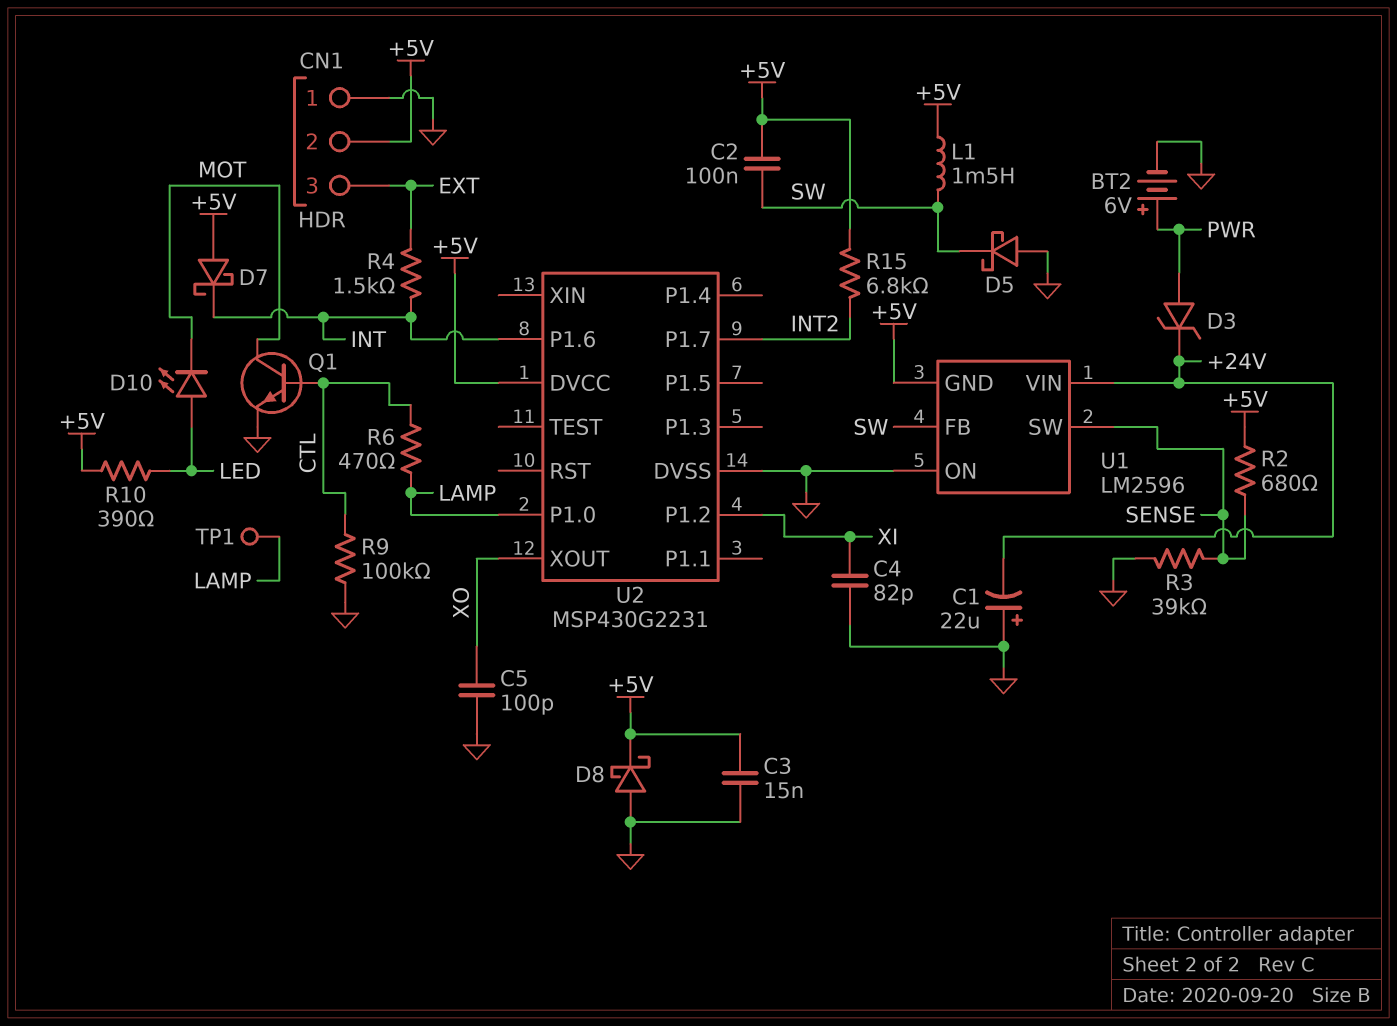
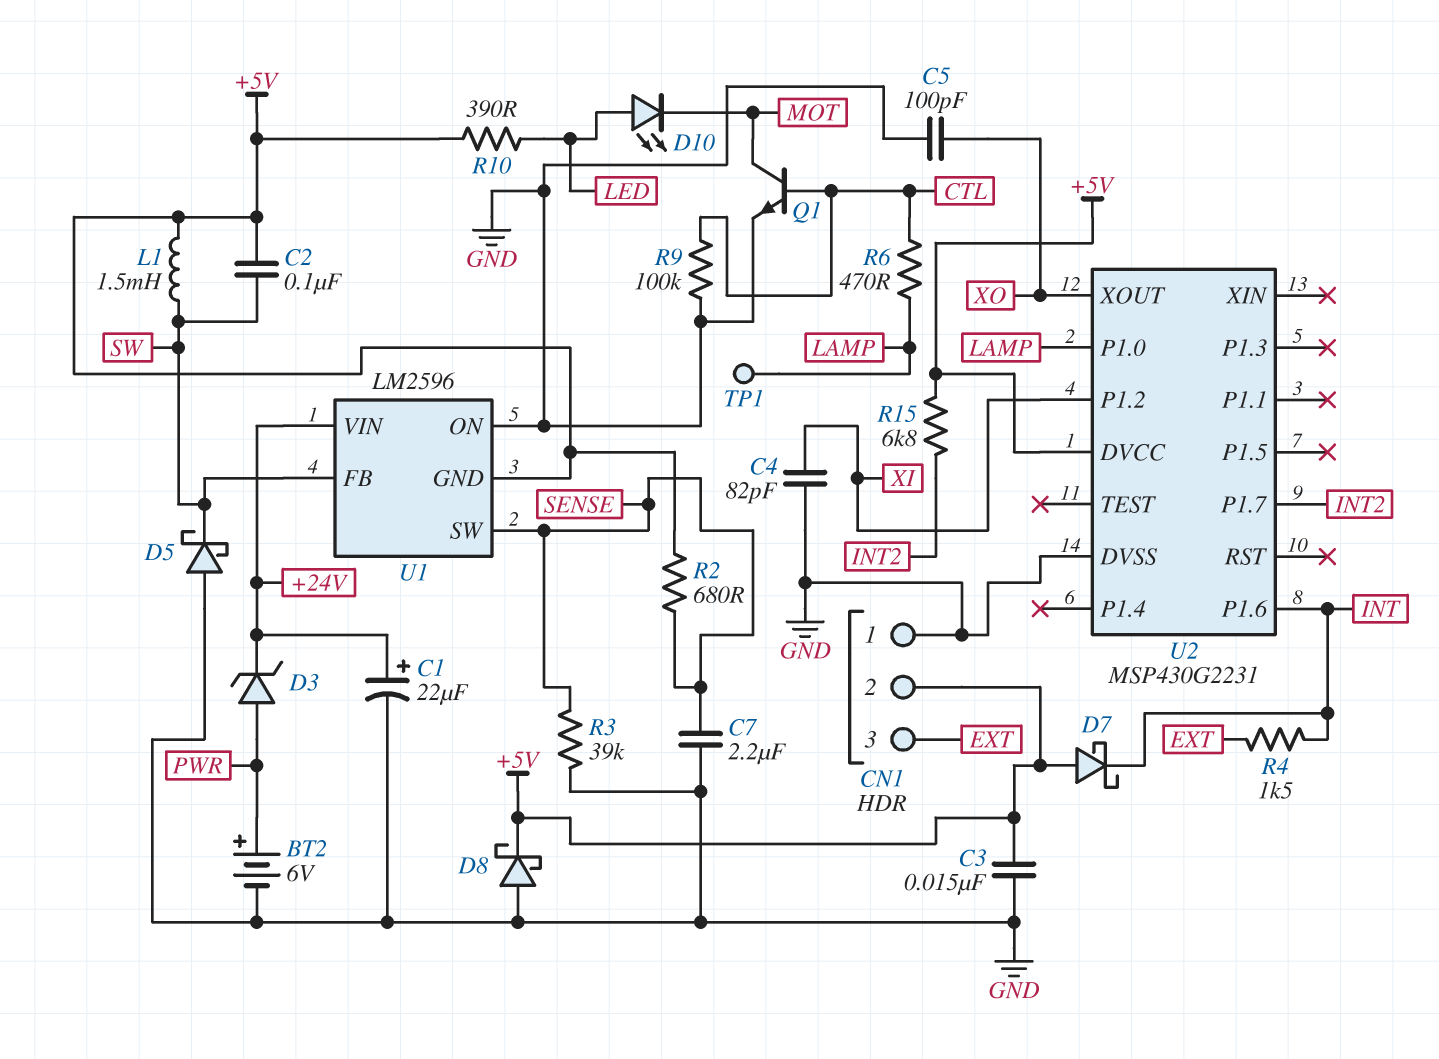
C1: 22uF (plus GND, minus +24V) -> 22uF (plus +24V, minus GND)
C7: none -> 2.2uF (GND, SENSE)

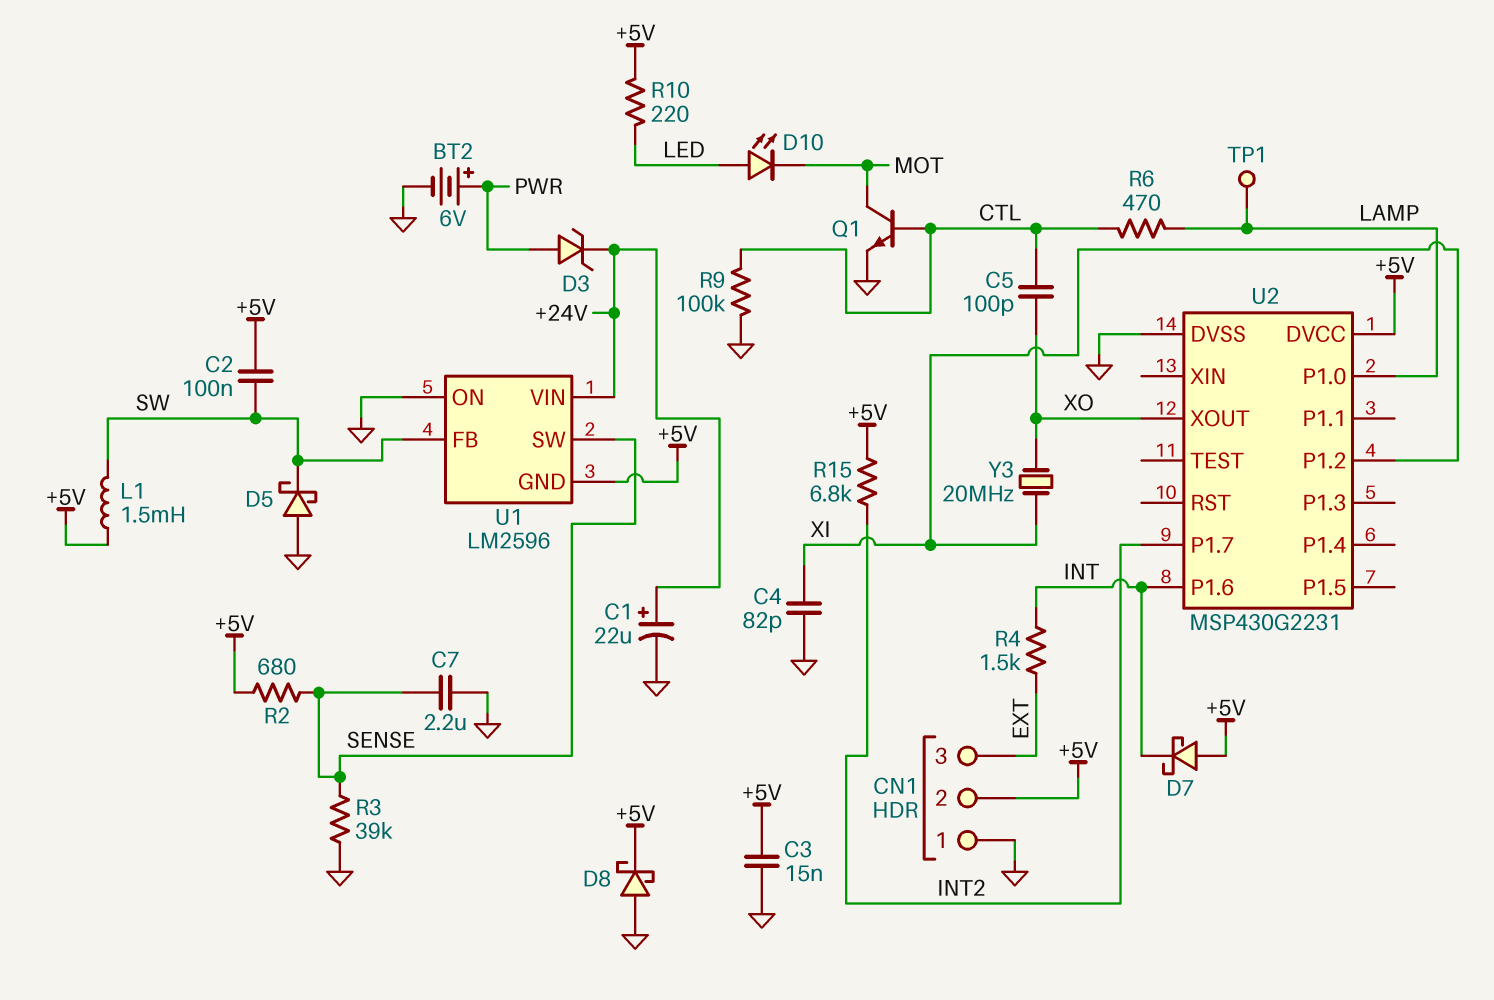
C5: 100pF (GND, XO) -> 100pF (CTL, XO)
R10: 390 (+5V, LED) -> 220 (+5V, LED)
Y3: none -> 20MHz (XI, XO)

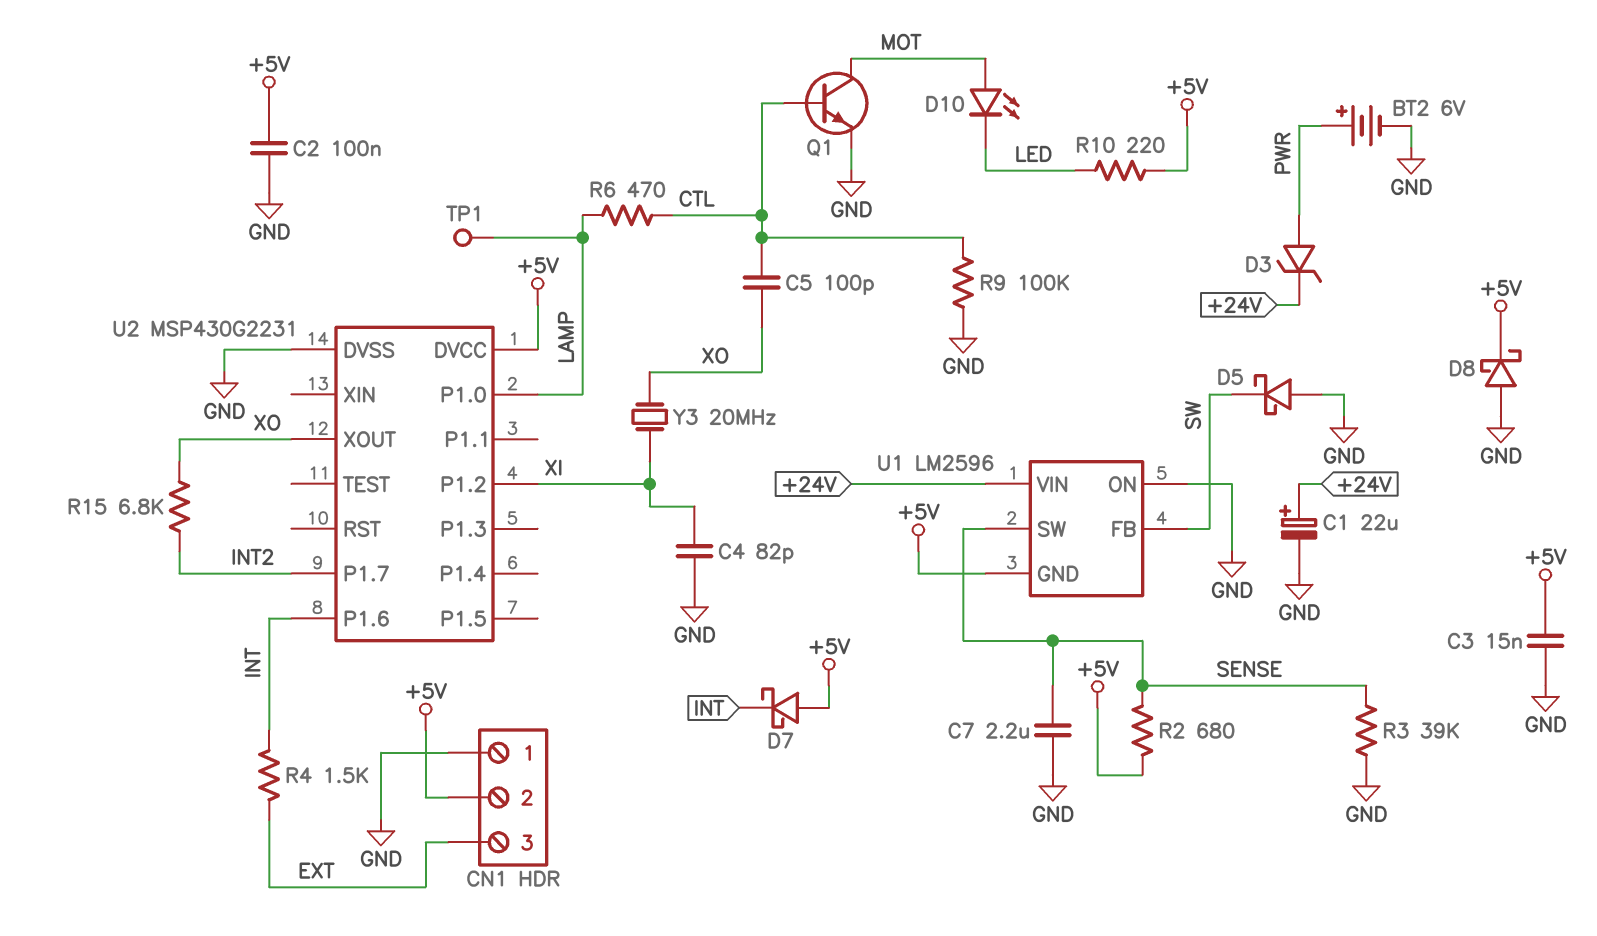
C2: 100nF (+5V, SW) -> 100nF (+5V, GND)
D10: LED (A LED, K MOT) -> LED (A MOT, K LED)
L1: 1.5mH (+5V, SW) -> none
R15: 6.8k (+5V, INT2) -> 6.8k (INT2, XO)

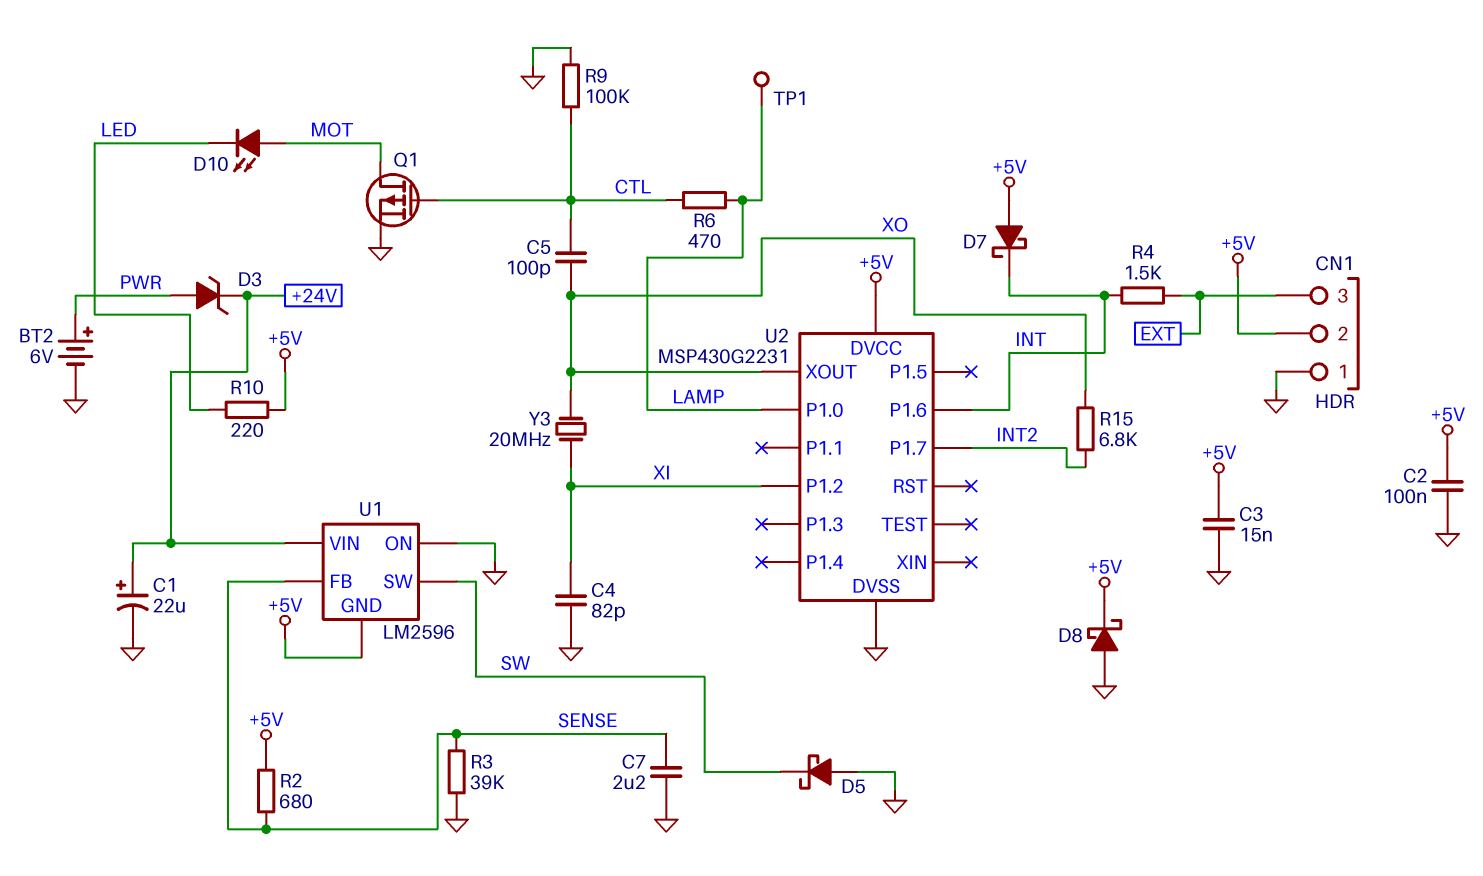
Q1: NPN (B CTL, C MOT, E GND) -> PMOS (G CTL, D MOT, S GND)
U1 pin FB: SW -> SENSE
U1 pin SW: SENSE -> SW

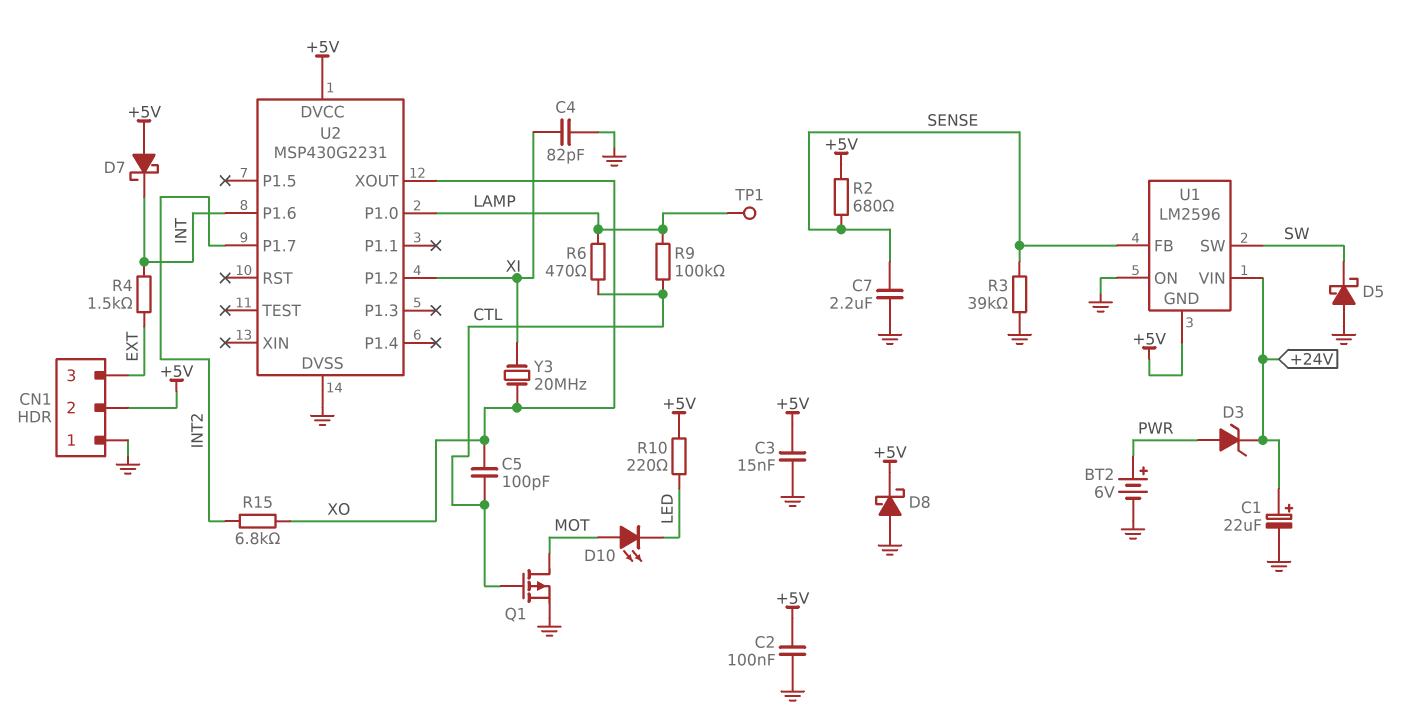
R9: 100k (CTL, GND) -> 100k (CTL, LAMP)

